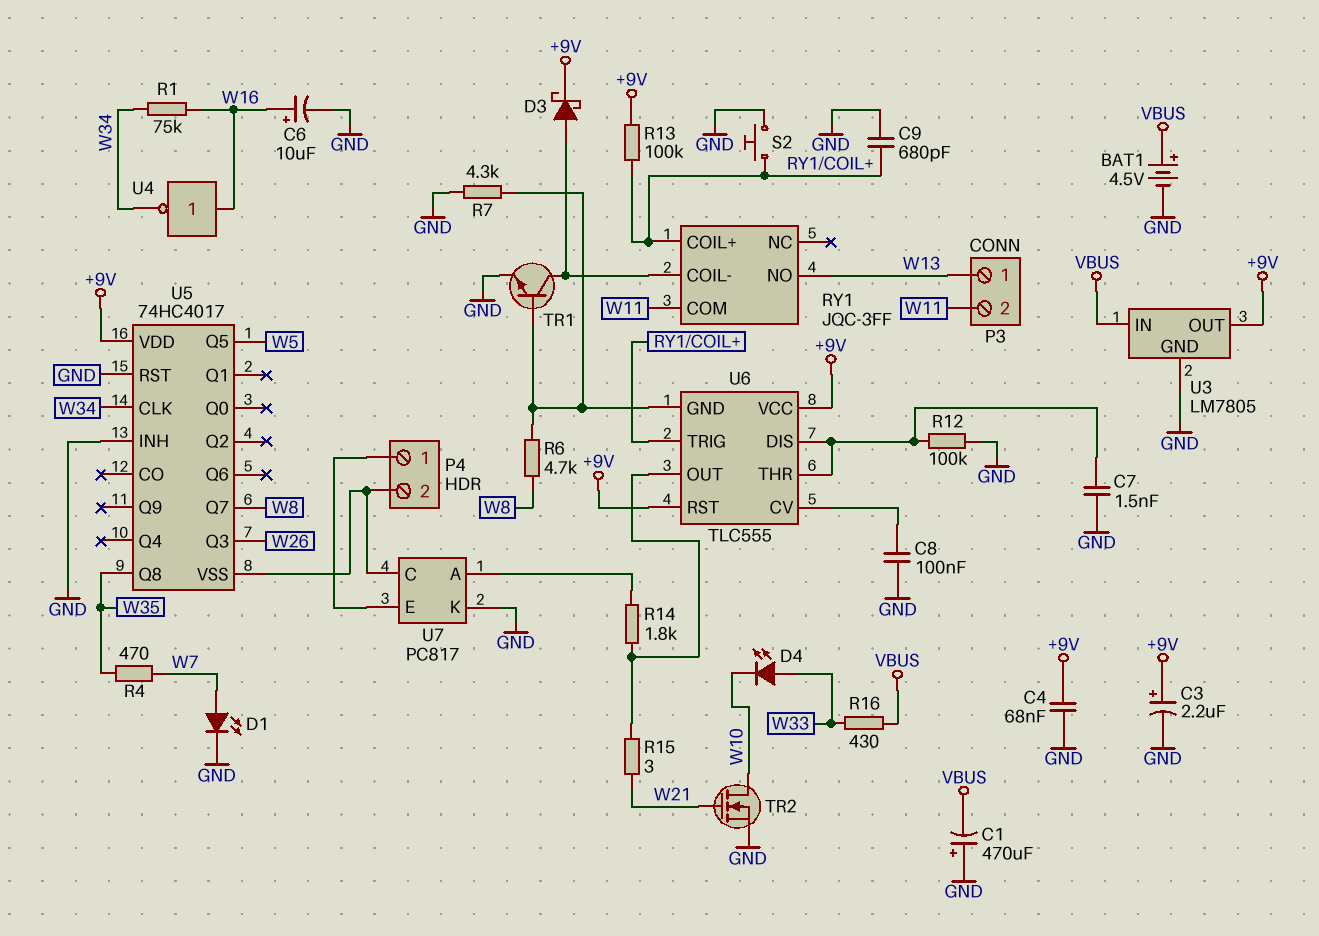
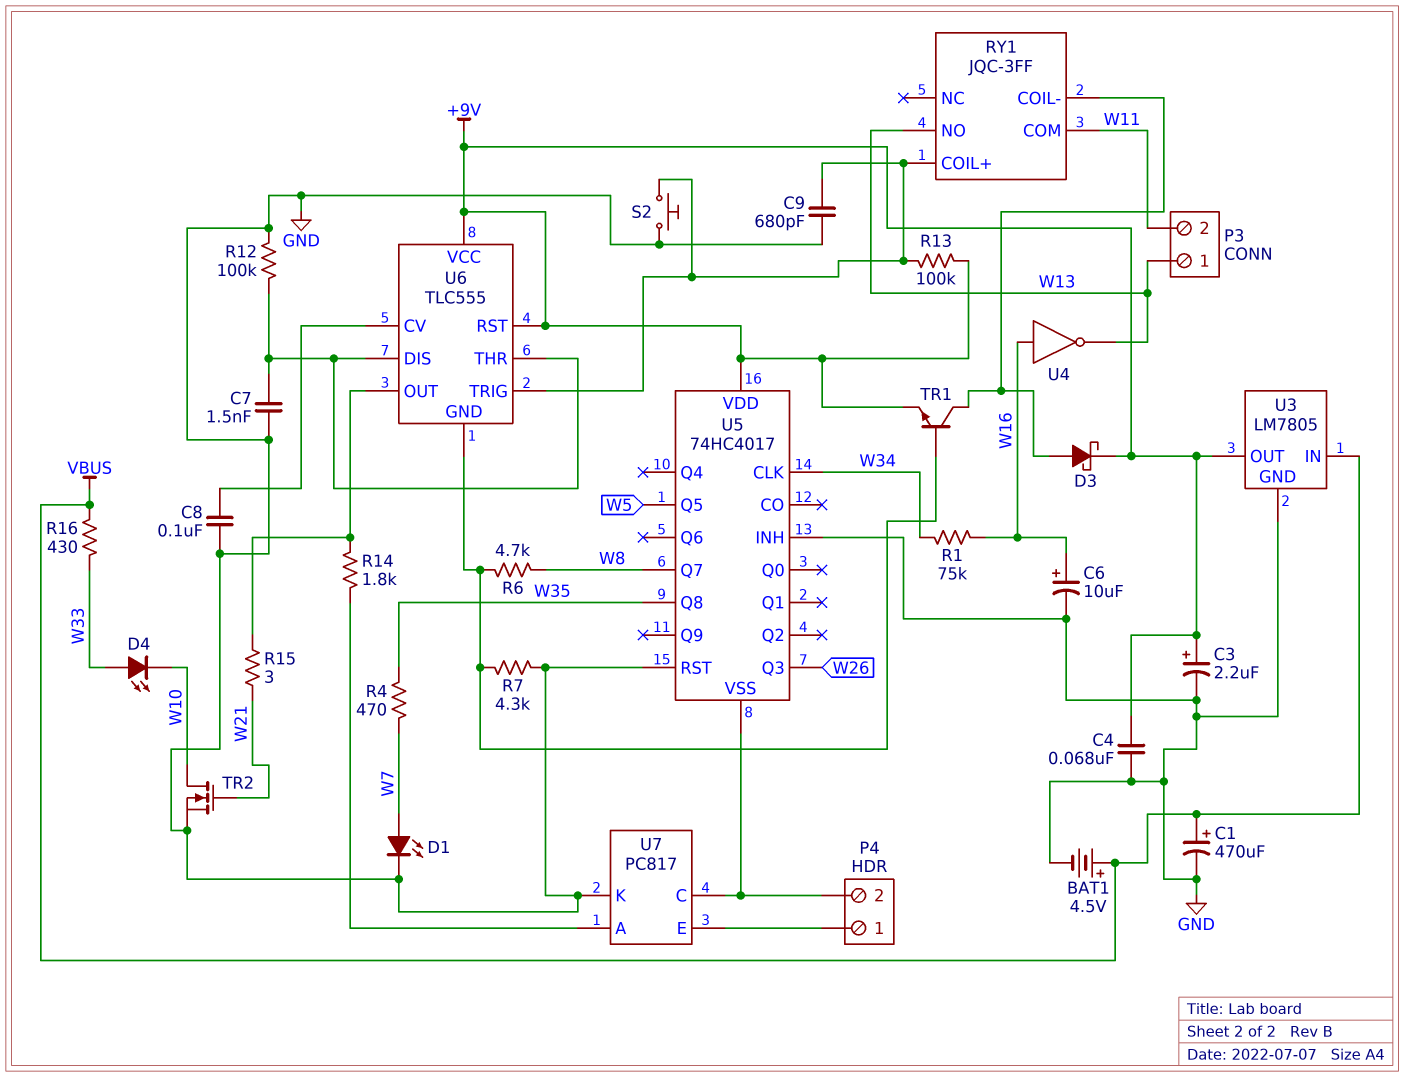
C1: 470uF (plus GND, minus VBUS) -> 470uF (plus VBUS, minus GND)
TR1: NPN (B U6/GND, C RY1/COIL-, E GND) -> NPN (B U6/GND, C RY1/COIL-, E +9V)
U4: NOT (in W16, out W34) -> NOT (in W16, out W13)

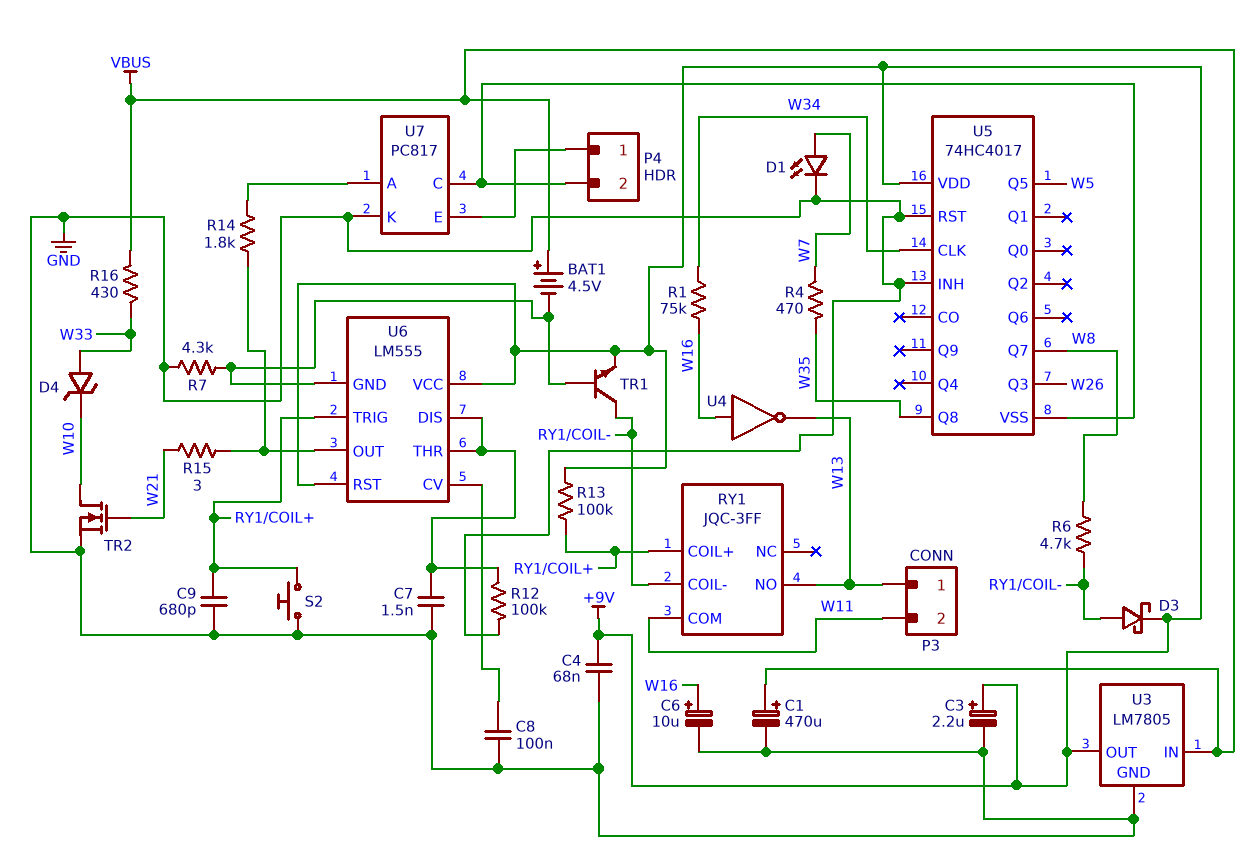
BAT1: 4.5V (plus VBUS, minus GND) -> 4.5V (plus VBUS, minus U6/GND)
D4: LED (A W33, K W10) -> zener (A W33, K W10)
R6: 4.7k (U6/GND, W8) -> 4.7k (RY1/COIL-, W8)
U6: TLC555 -> LM555

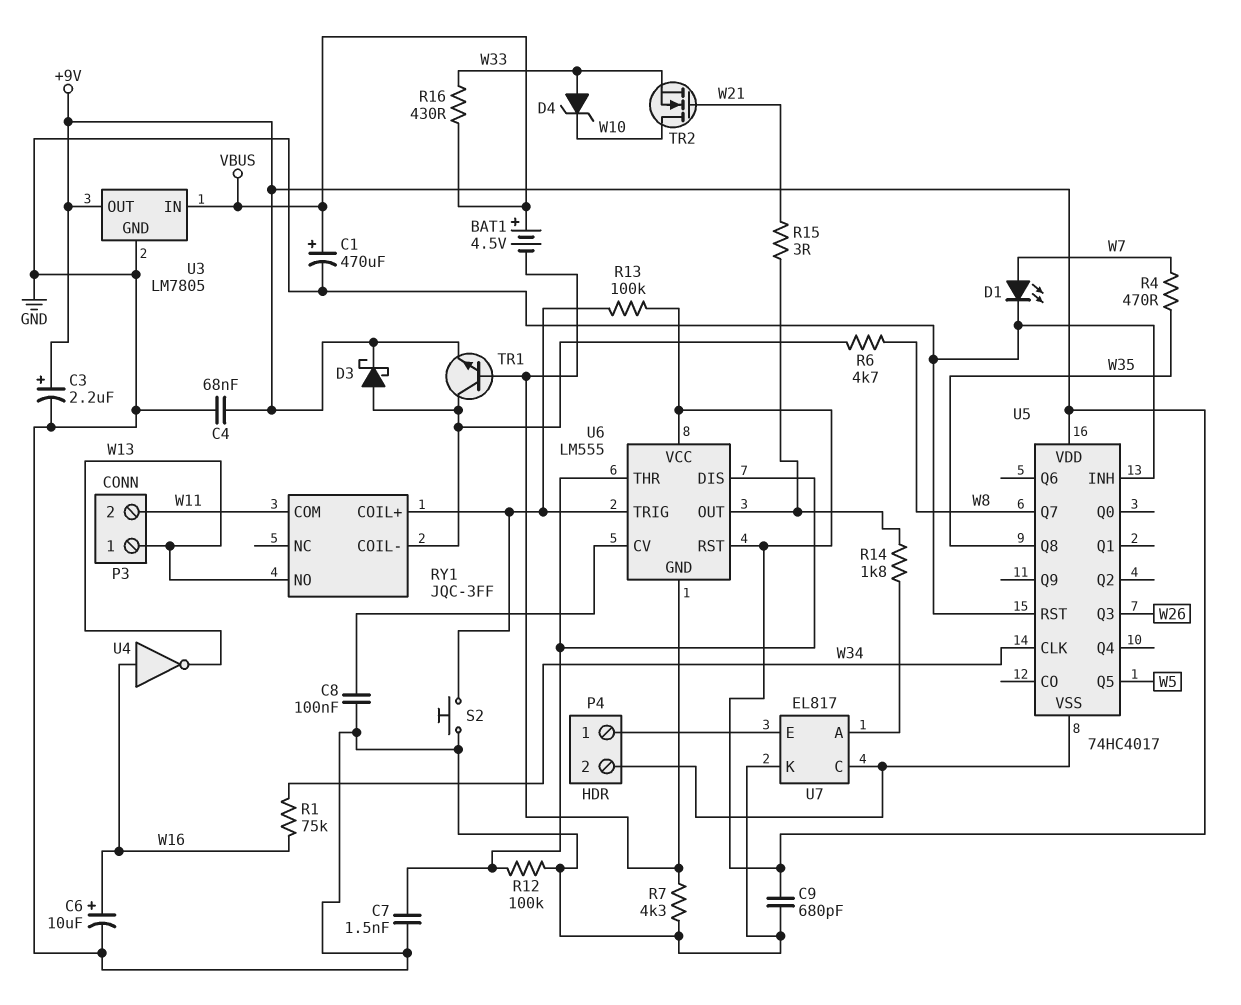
C9: 680pF (GND, RY1/COIL+) -> 680pF (+9V, GND)
TR2: NMOS (G W21, D W10, S GND) -> NMOS (G W21, D W10, S W33)
U7: PC817 -> EL817

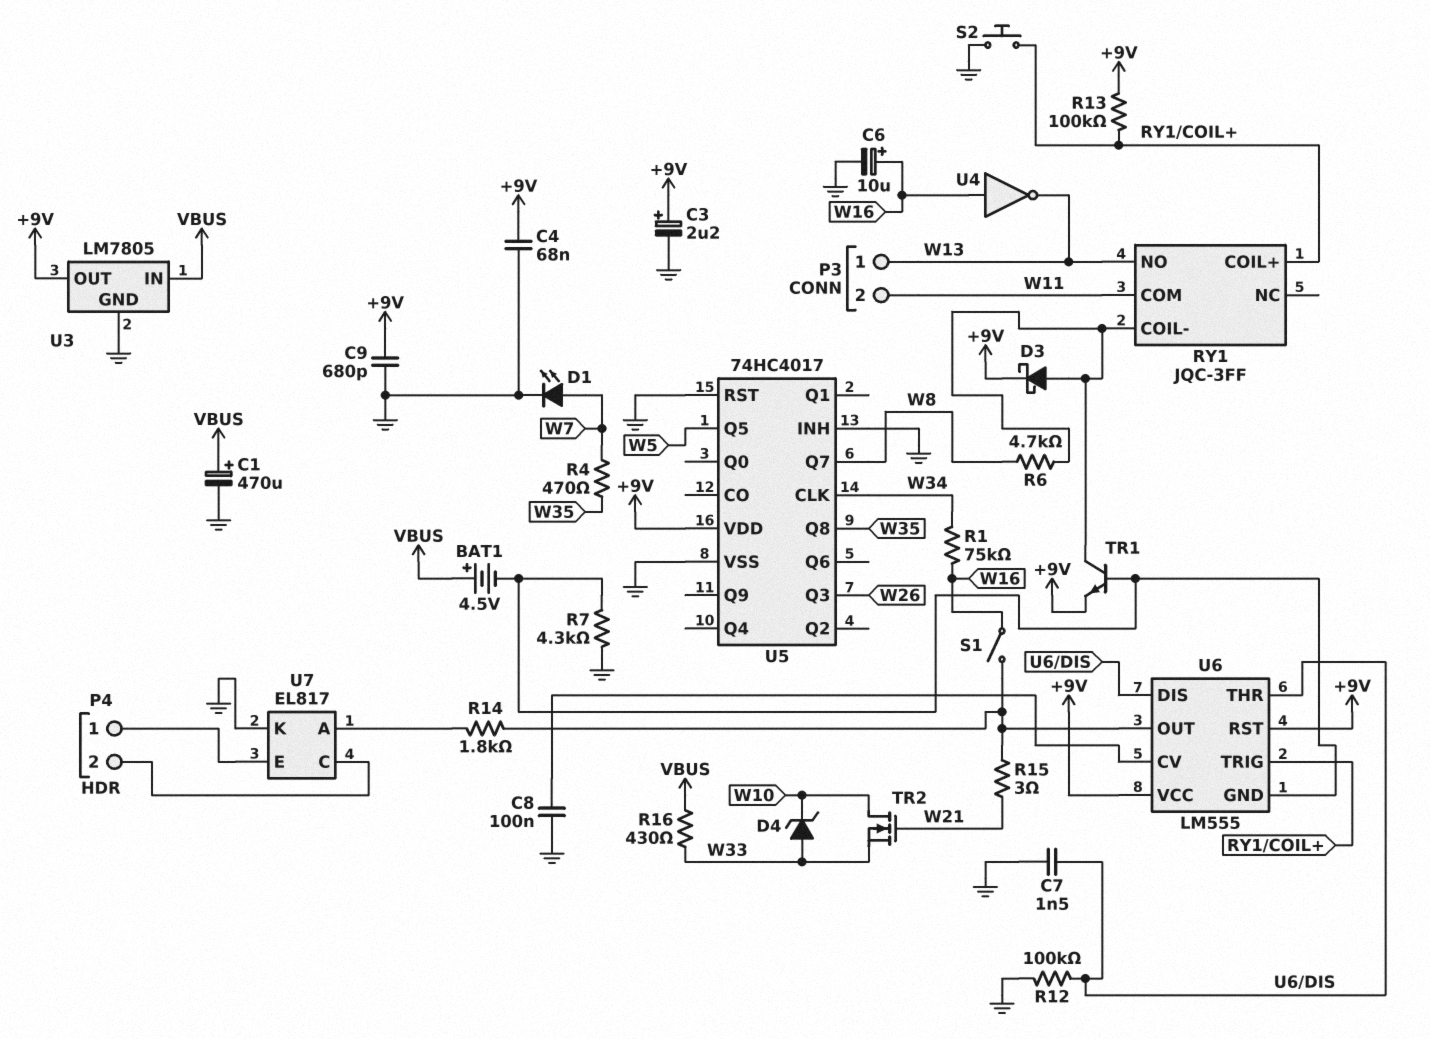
S1: none -> switch (U6/OUT, W16)
U5 pin VSS: P4/2 -> GND

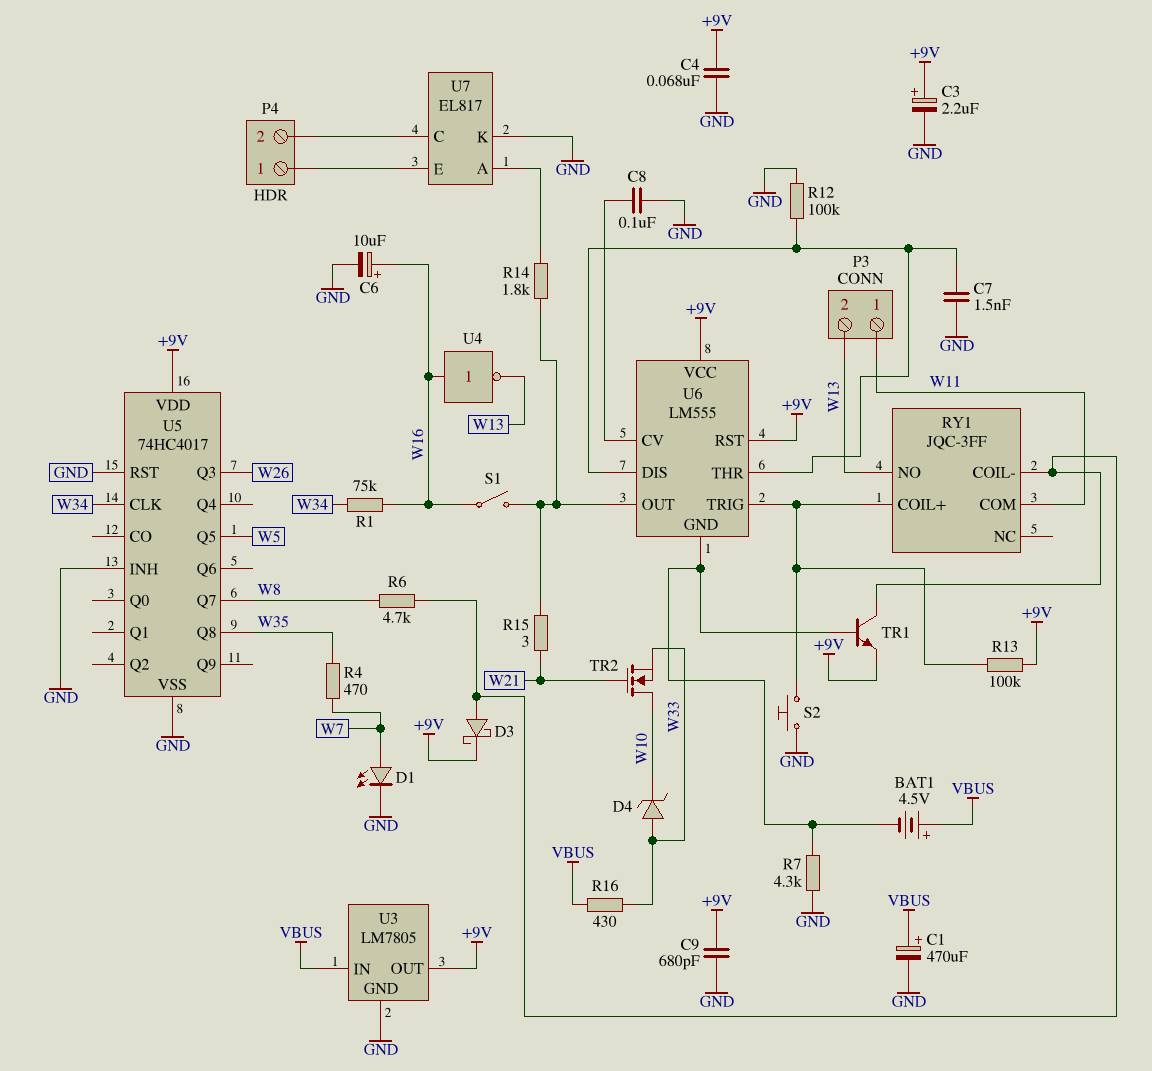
P3 pin 1: W13 -> W11
P3 pin 2: W11 -> W13

